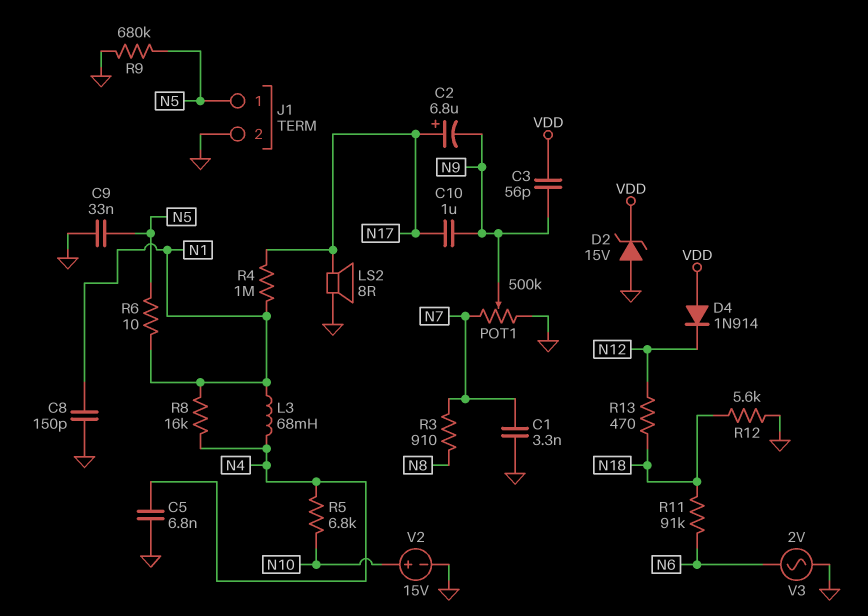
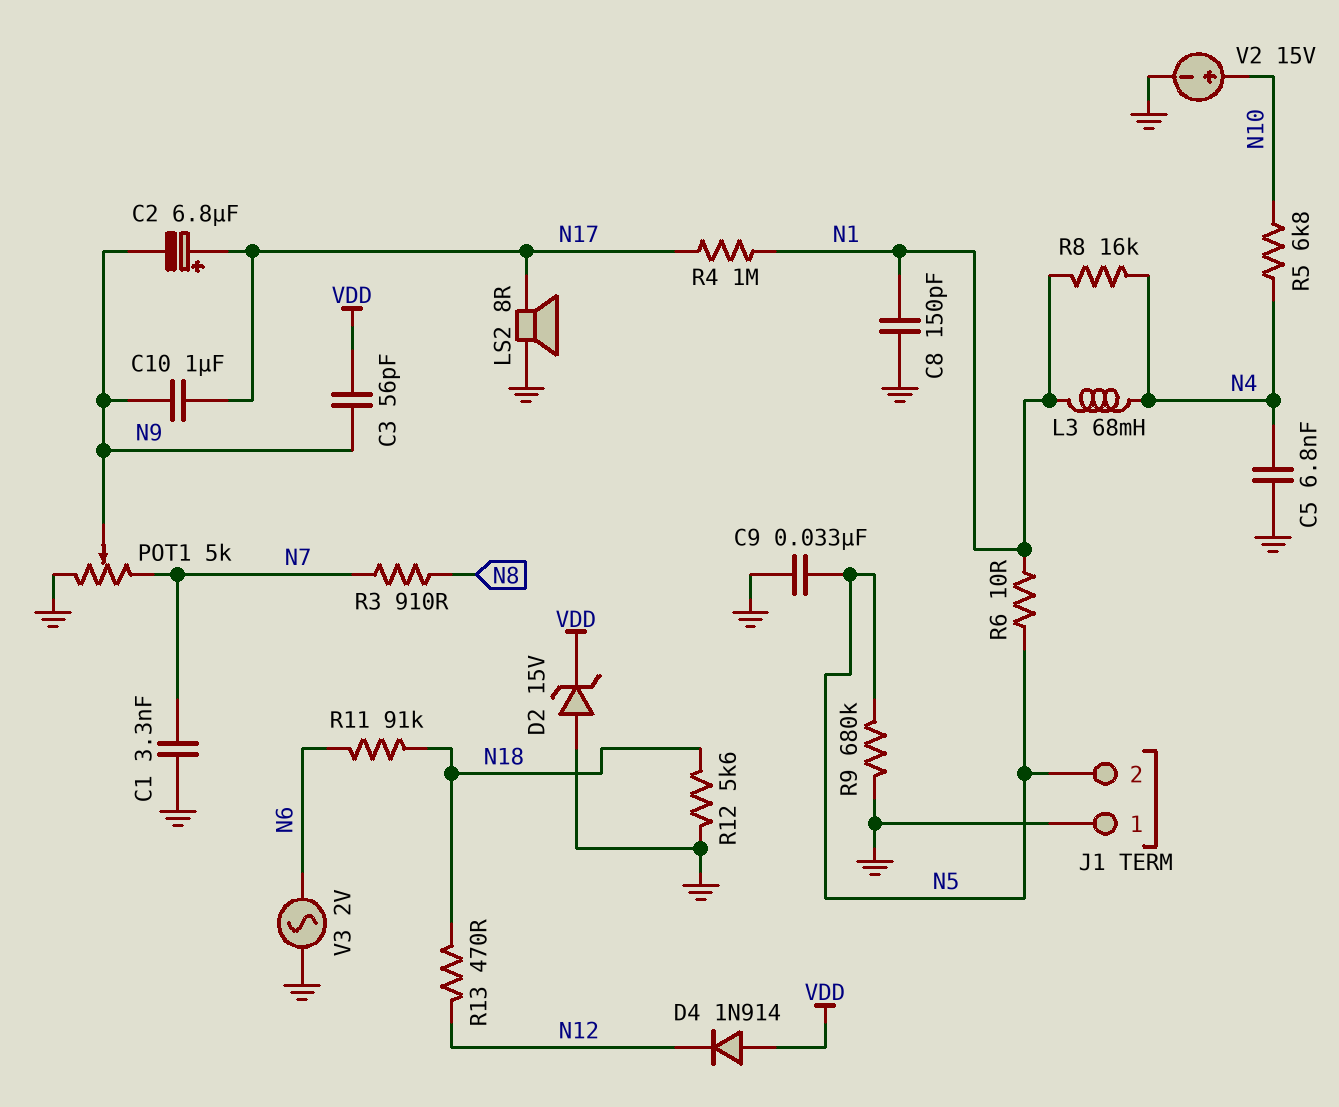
J1 pin 1: N5 -> GND
J1 pin 2: GND -> N5
POT1: 500k (GND, N7, wiper N9) -> 5k (GND, N7, wiper N9)

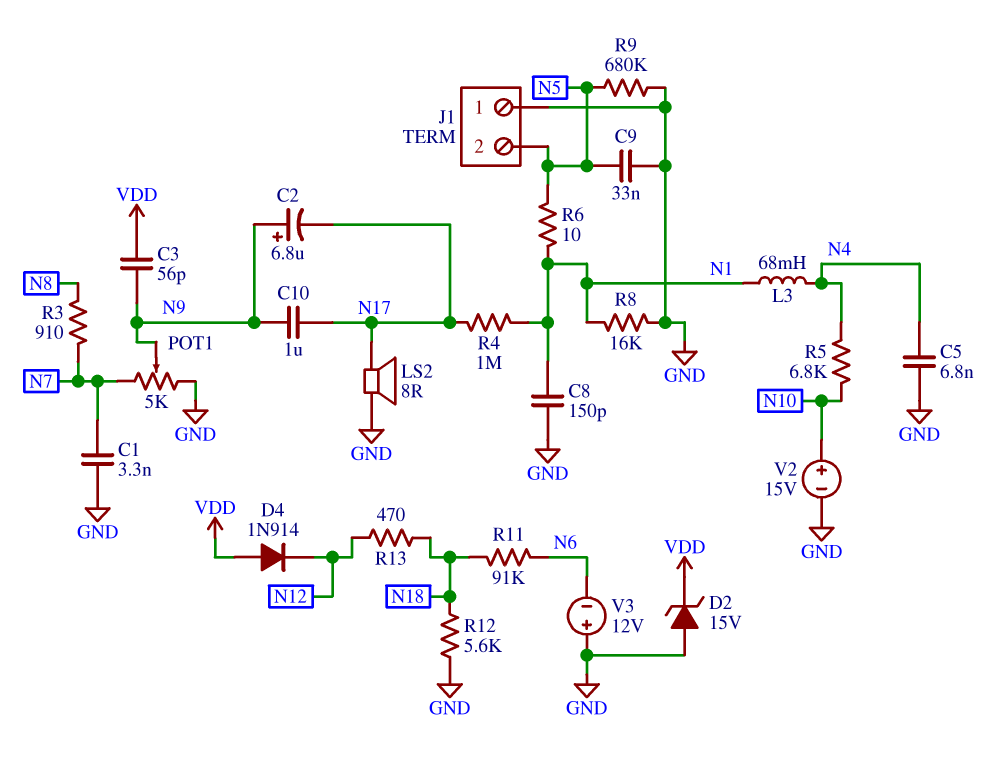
C2: 6.8uF (plus N17, minus N9) -> 6.8uF (plus N9, minus N17)
R8: 16k (N1, N4) -> 16k (GND, N1)
V3: AC 2V (GND, N6) -> 12V (plus GND, minus N6)

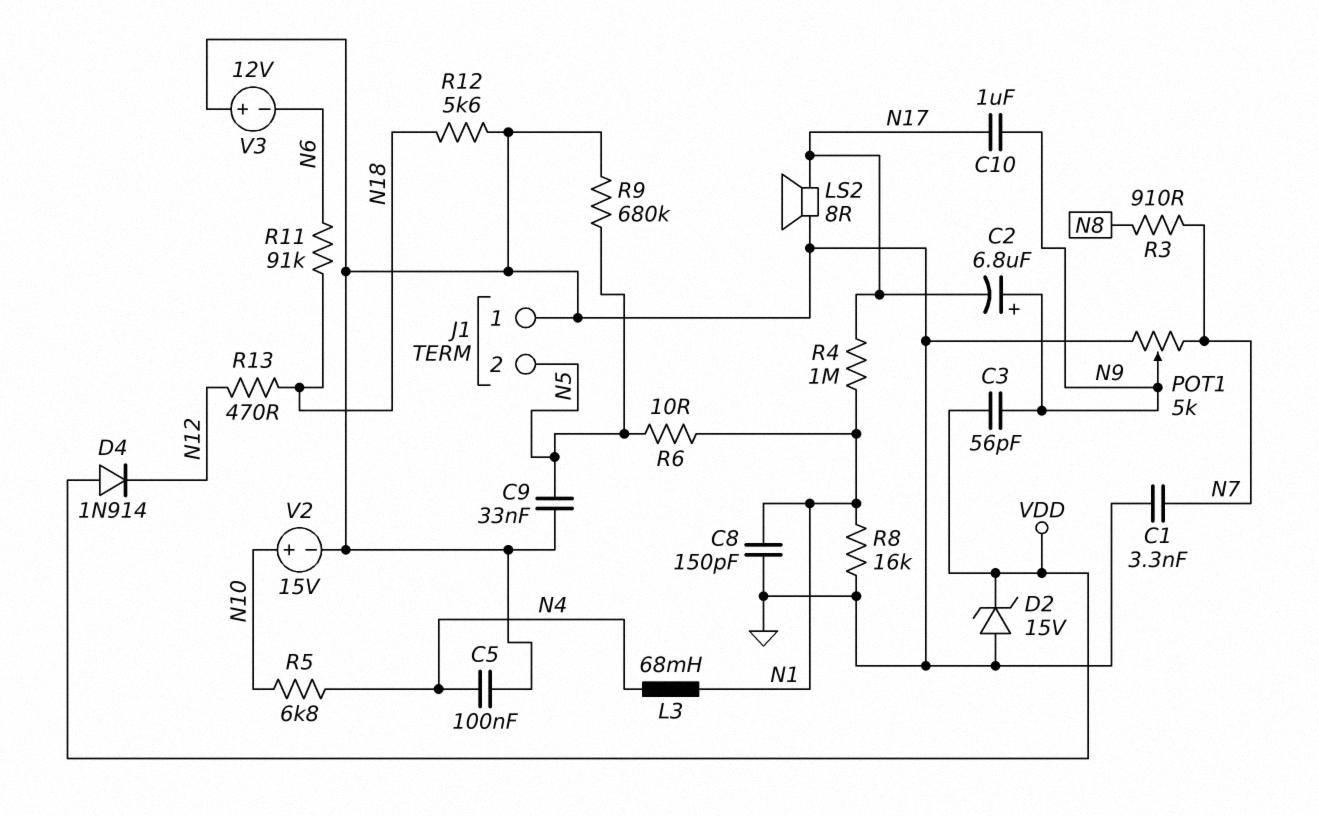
C5: 6.8nF (GND, N4) -> 100nF (GND, N4)

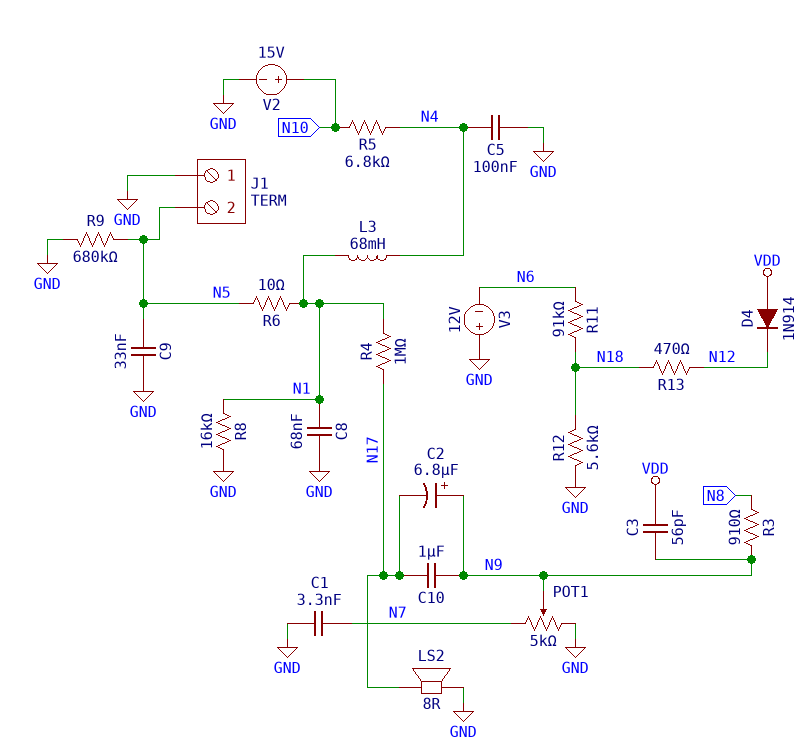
C8: 150pF (GND, N1) -> 68nF (GND, N1)
D2: zener 15V (A GND, K VDD) -> none
R3: 910 (N7, N8) -> 910 (N8, N9)

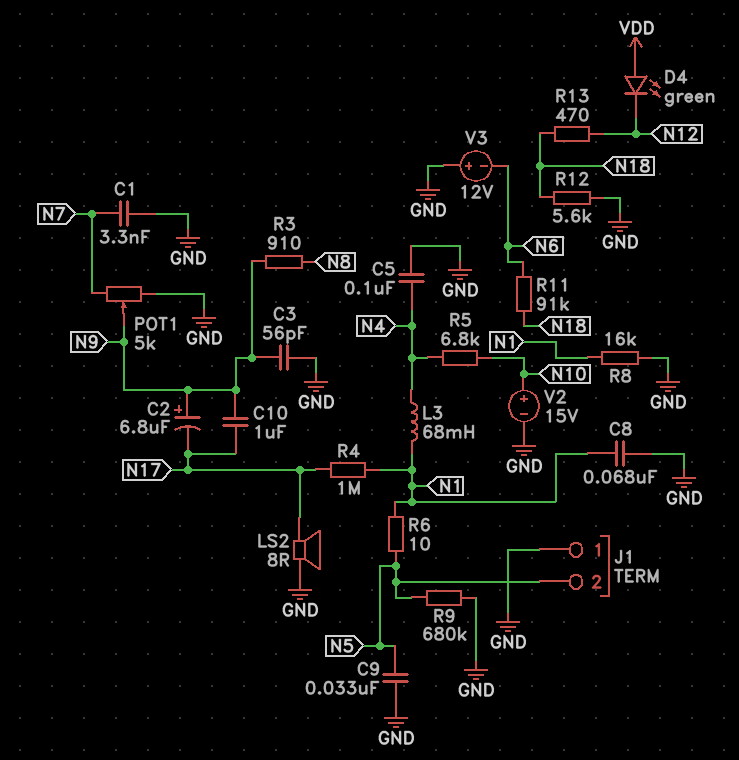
C3: 56pF (N9, VDD) -> 56pF (GND, N9)
D4: diode 1N914 (A VDD, K N12) -> LED green (A VDD, K N12)

